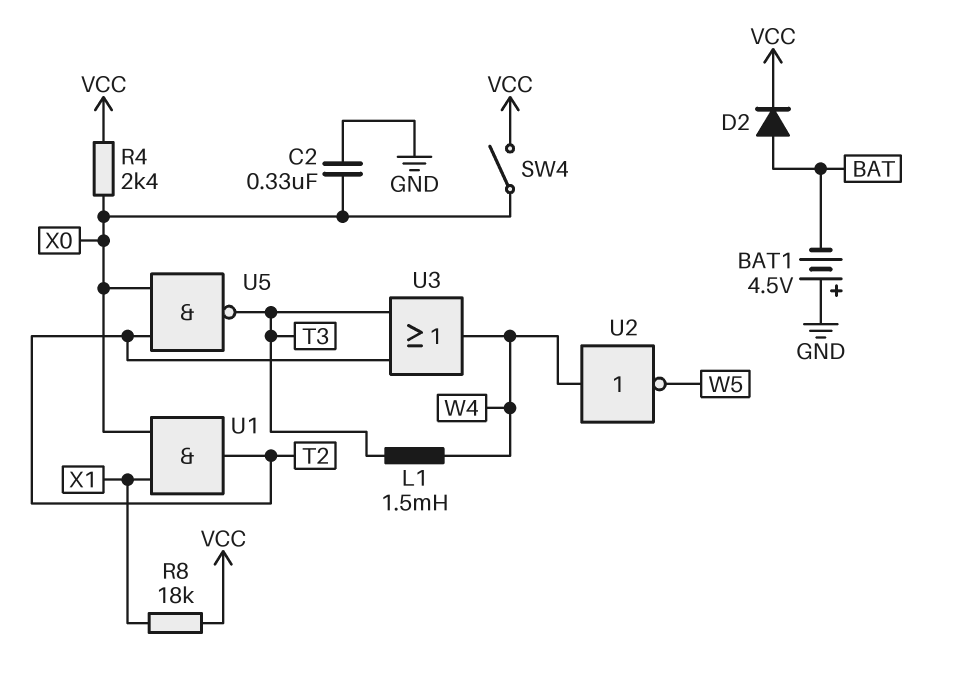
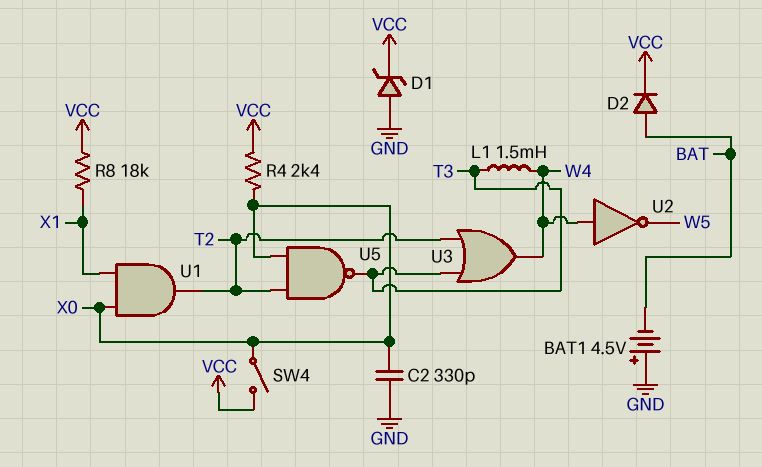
C2: 330nF (GND, X0) -> 330pF (GND, X0)
D1: none -> zener (A GND, K VCC)

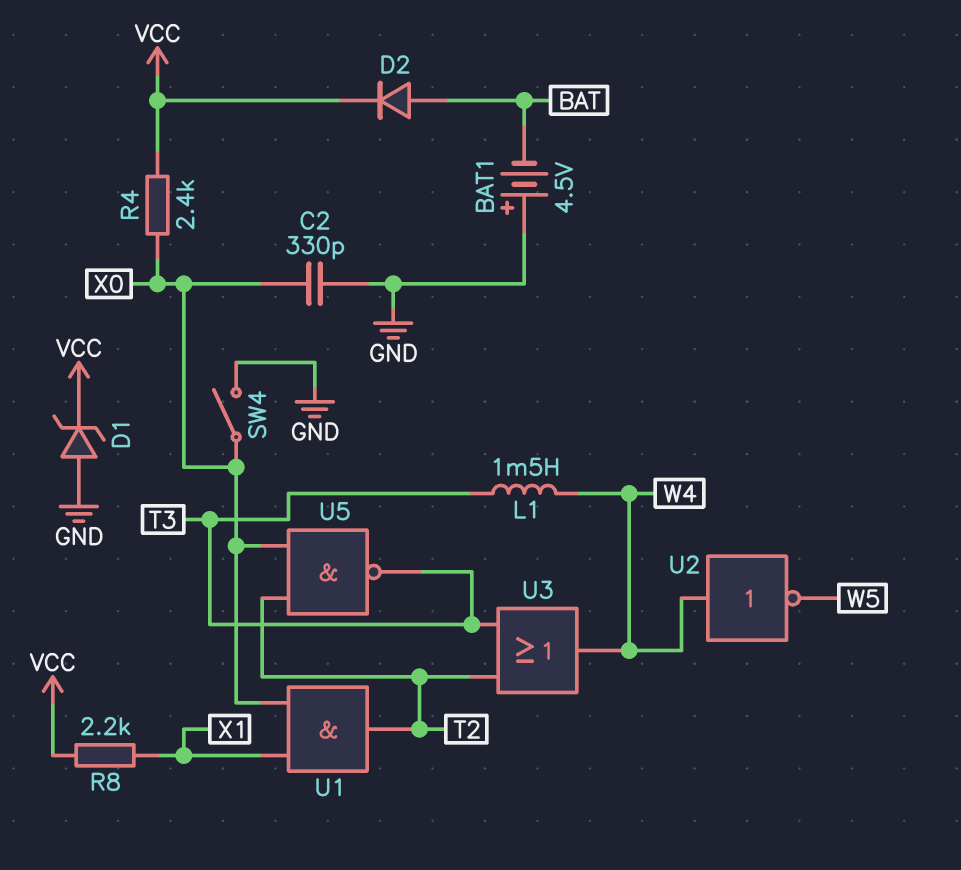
R8: 18k (VCC, X1) -> 2.2k (VCC, X1)
SW4: switch (VCC, X0) -> switch (GND, X0)

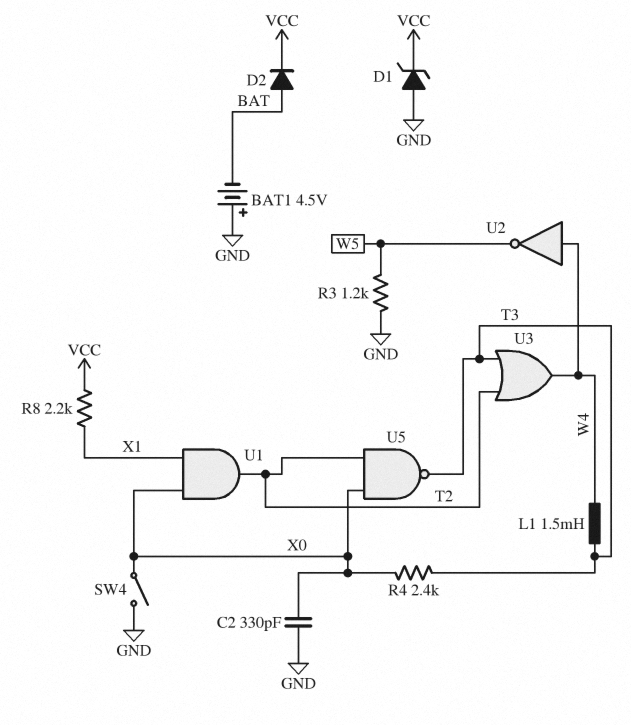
R3: none -> 1.2k (GND, W5)
R4: 2.4k (VCC, X0) -> 2.4k (T3, X0)

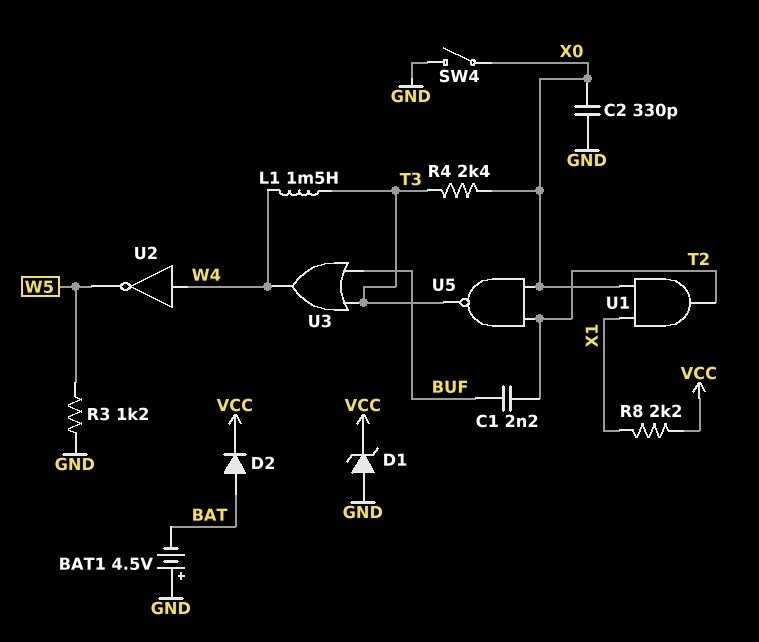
C1: none -> 2.2nF (BUF, T2)
U3: OR (in T2, in T3, out W4) -> OR (in BUF, in T3, out W4)

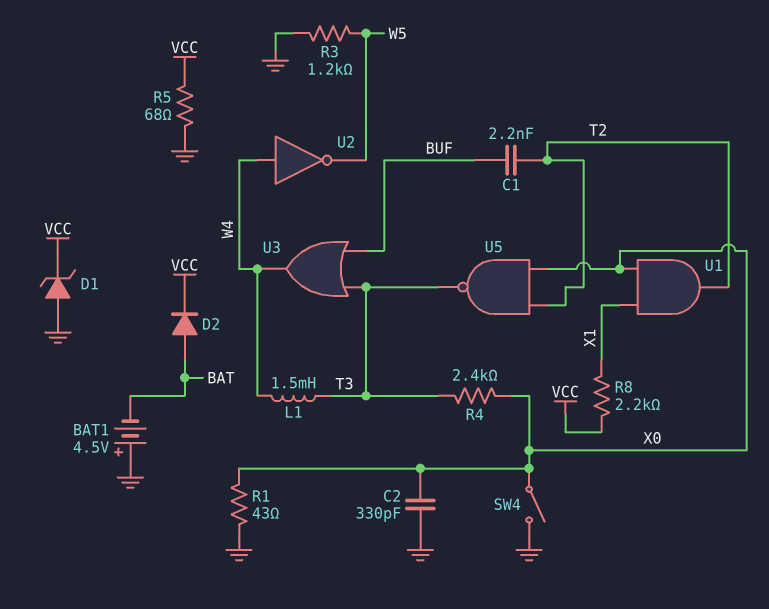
R1: none -> 43 (GND, X0)
R5: none -> 68 (GND, VCC)

